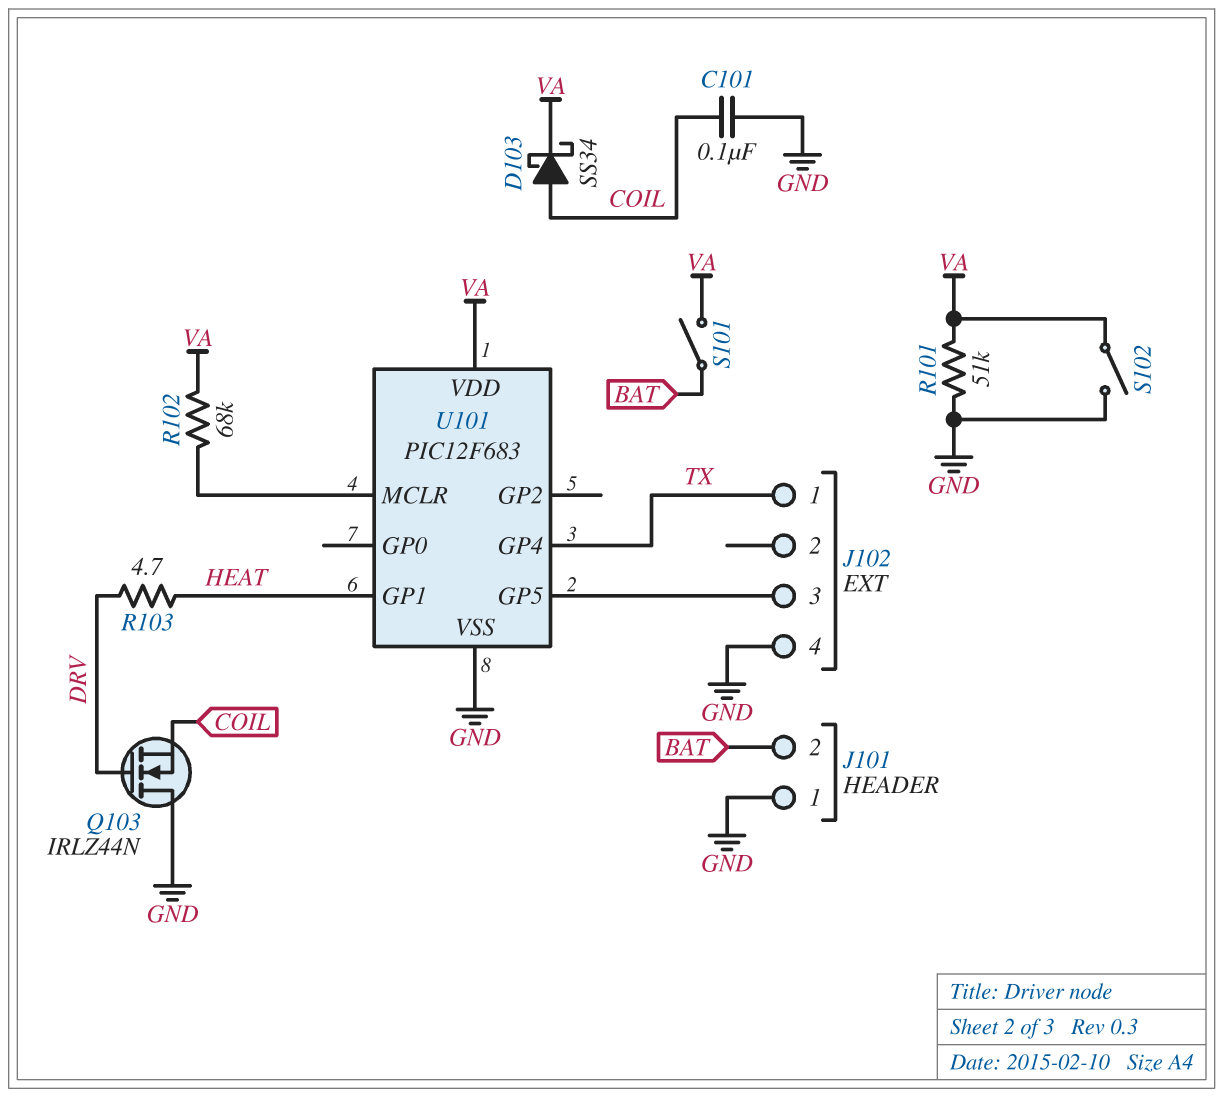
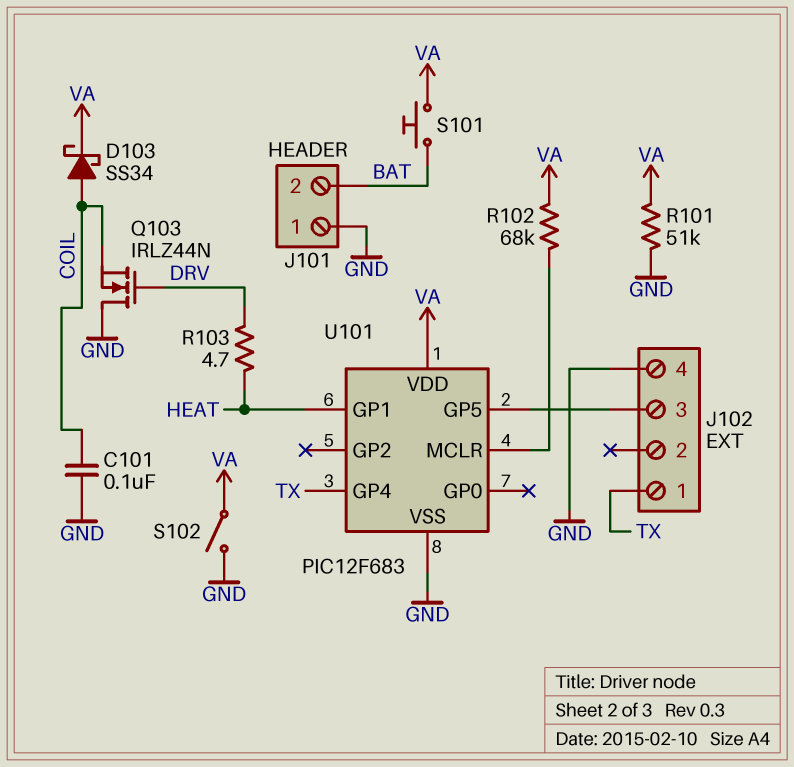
S101: switch (BAT, VA) -> button (BAT, VA)

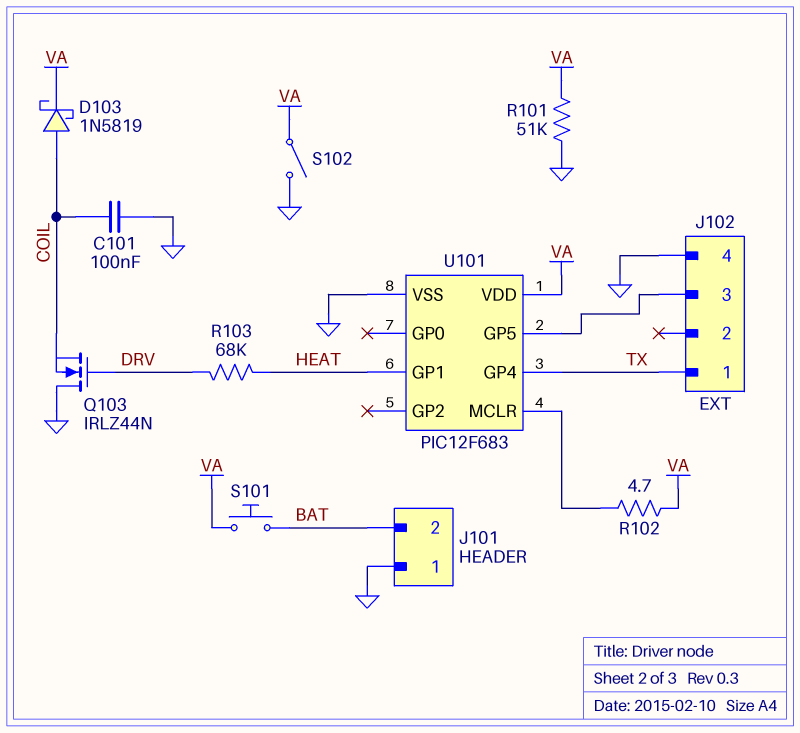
D103: schottky SS34 (A COIL, K VA) -> schottky 1N5819 (A COIL, K VA)
R102: 68k (U101/MCLR, VA) -> 4.7 (U101/MCLR, VA)
R103: 4.7 (DRV, HEAT) -> 68k (DRV, HEAT)

